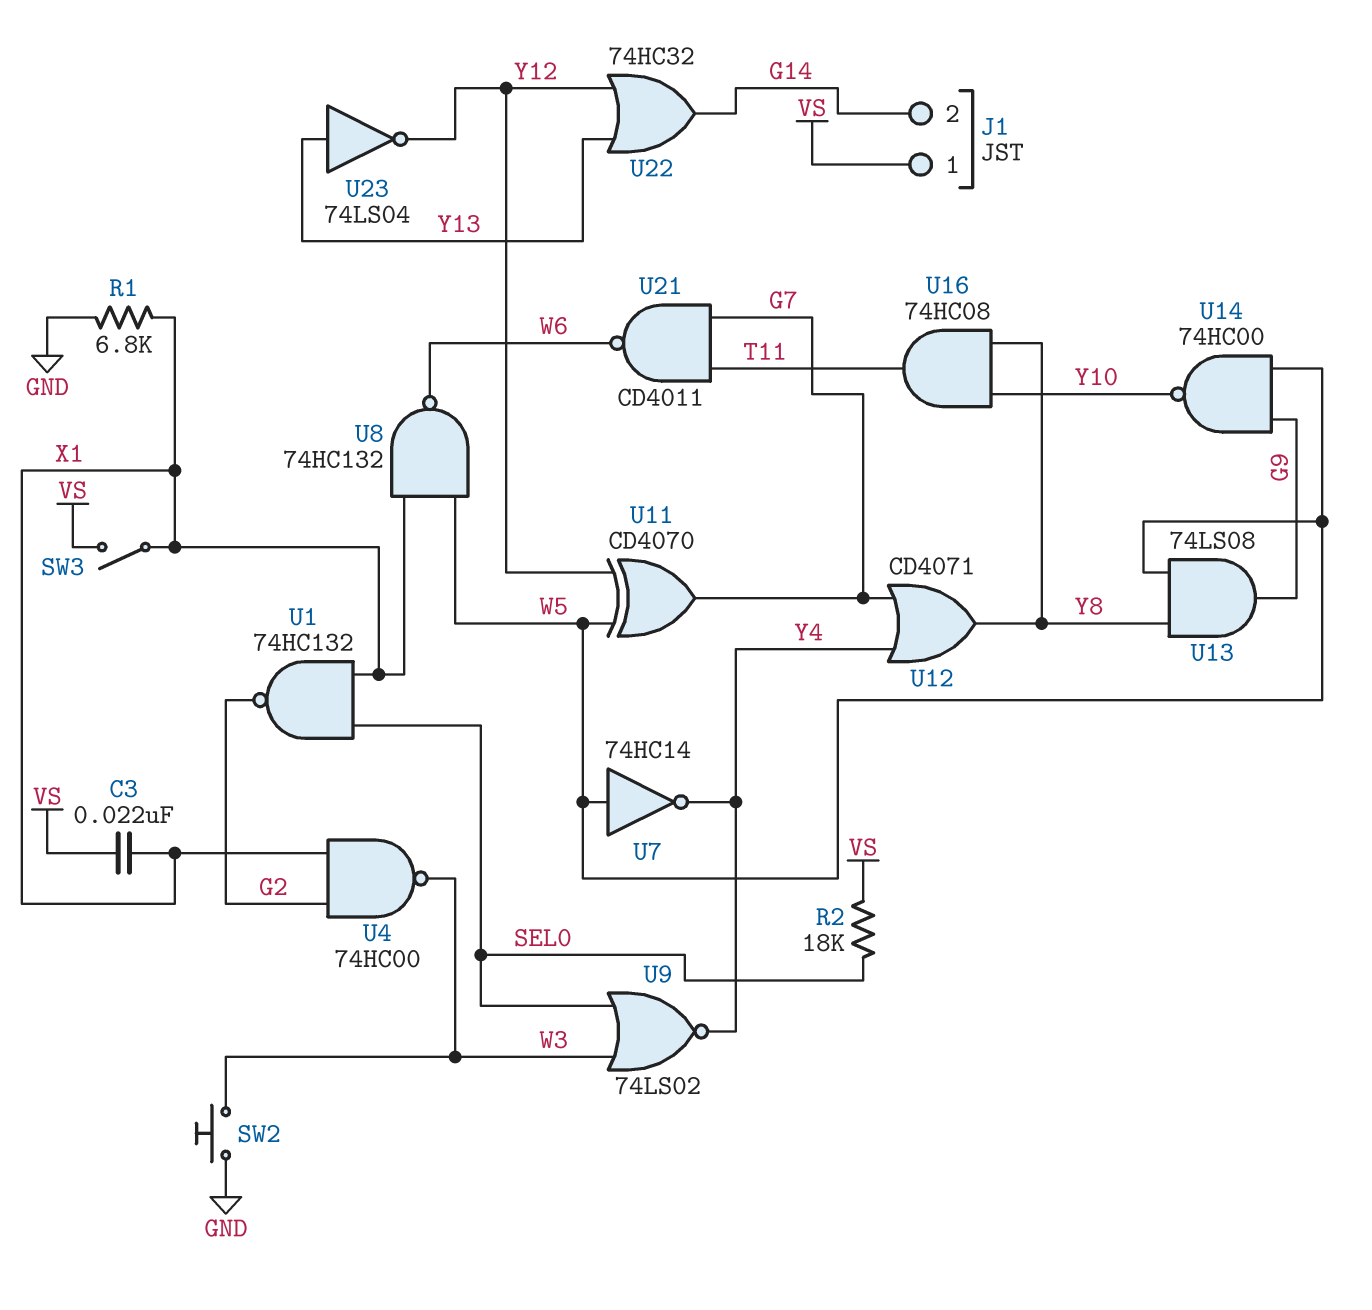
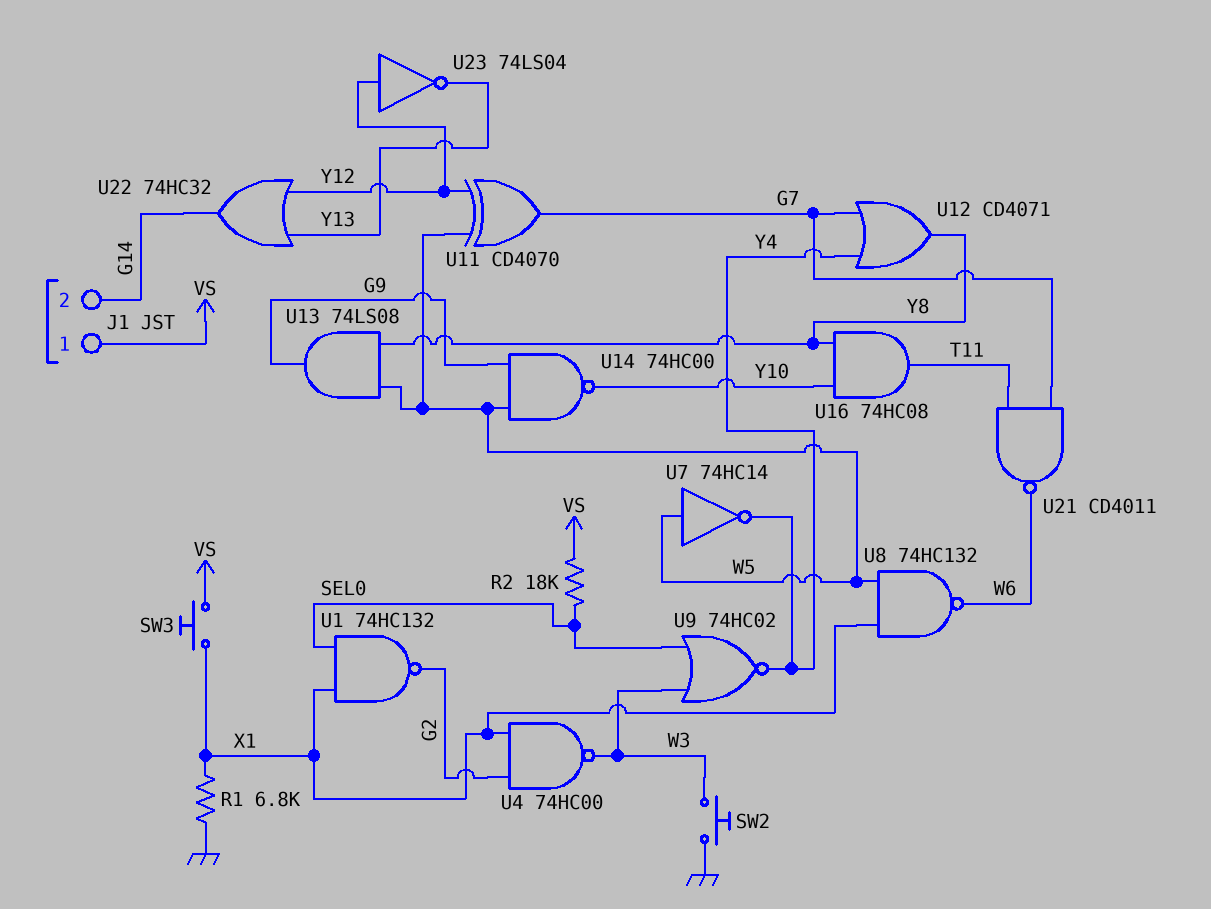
C3: 22nF (VS, X1) -> none
SW3: switch (VS, X1) -> button (VS, X1)
U9: NOR 74LS02 (in SEL0, in W3, out Y4) -> NOR 74HC02 (in SEL0, in W3, out Y4)
U23: NOT 74LS04 (in Y13, out Y12) -> NOT 74LS04 (in Y12, out Y13)

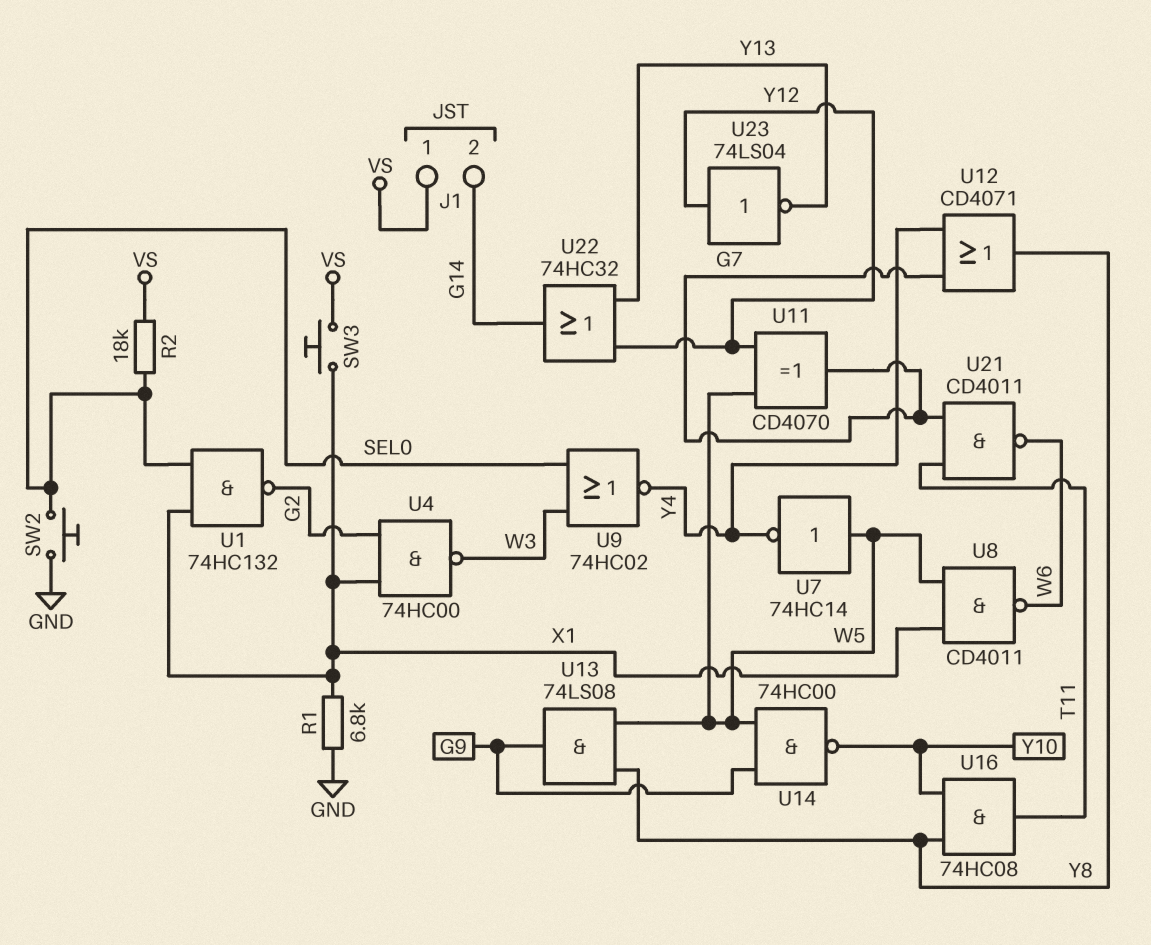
SW2: button (GND, W3) -> button (GND, SEL0)
U8: NAND 74HC132 (in W5, in X1, out W6) -> NAND CD4011 (in W5, in X1, out W6)

